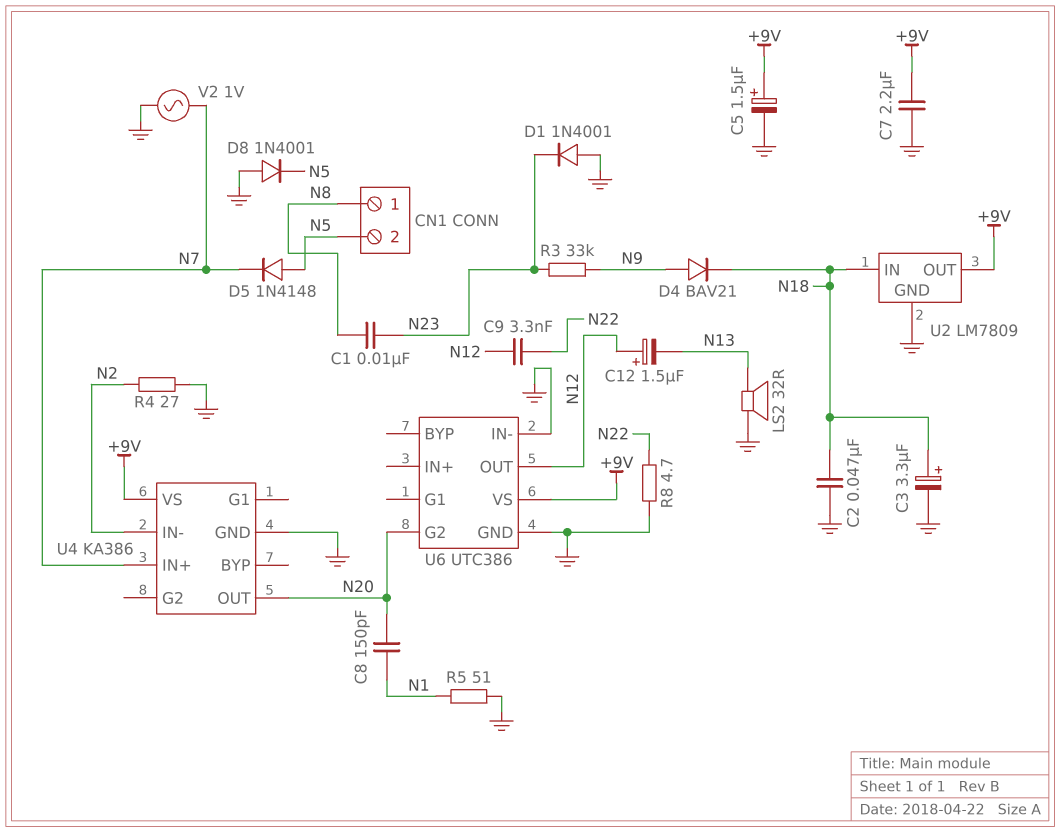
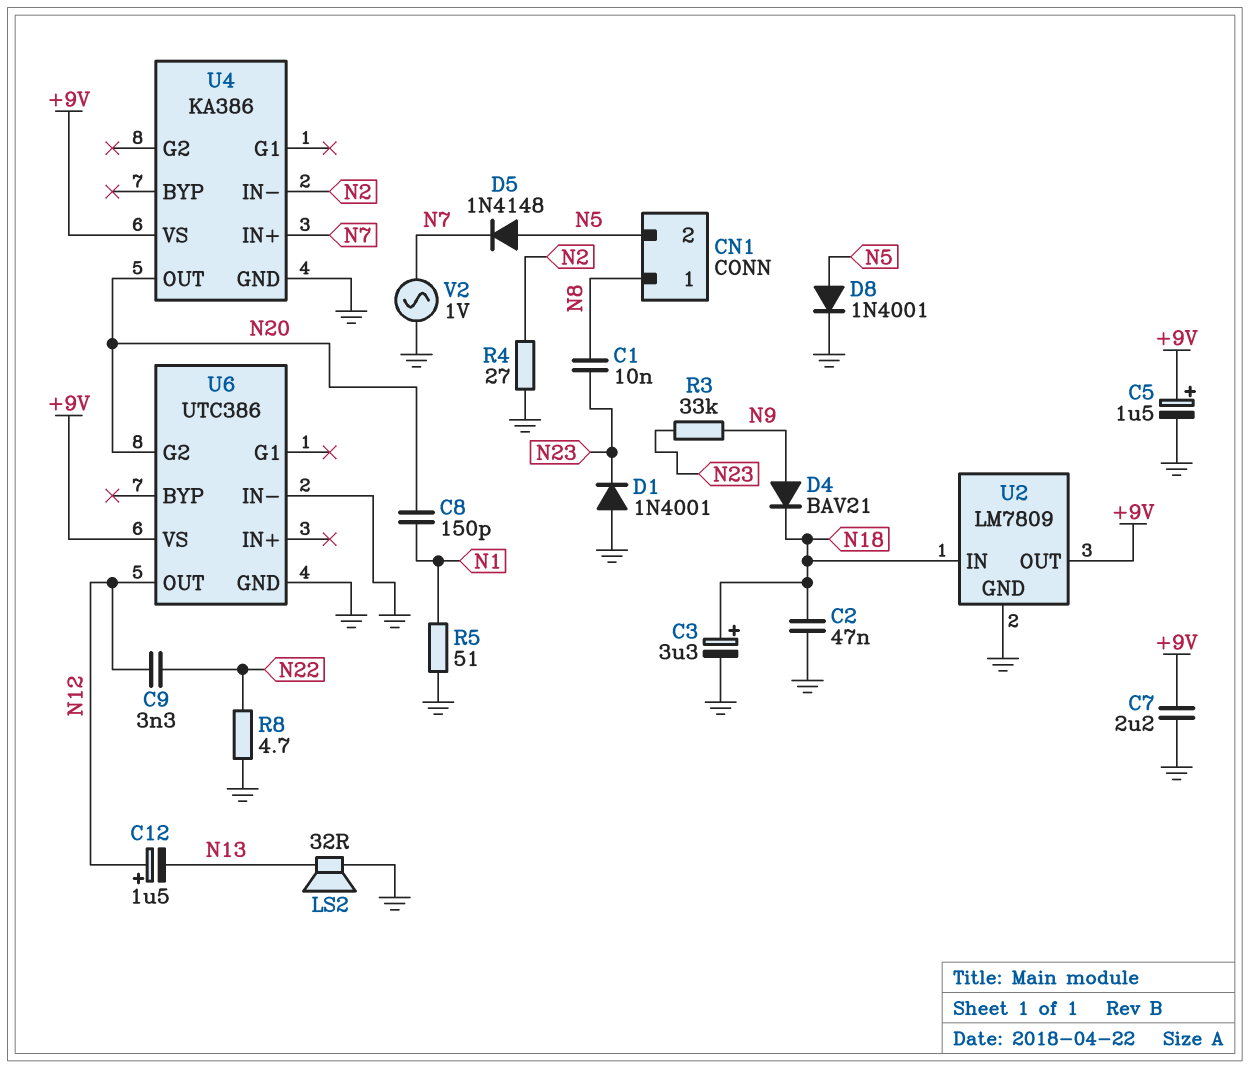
D8: diode 1N4001 (A GND, K N5) -> diode 1N4001 (A N5, K GND)

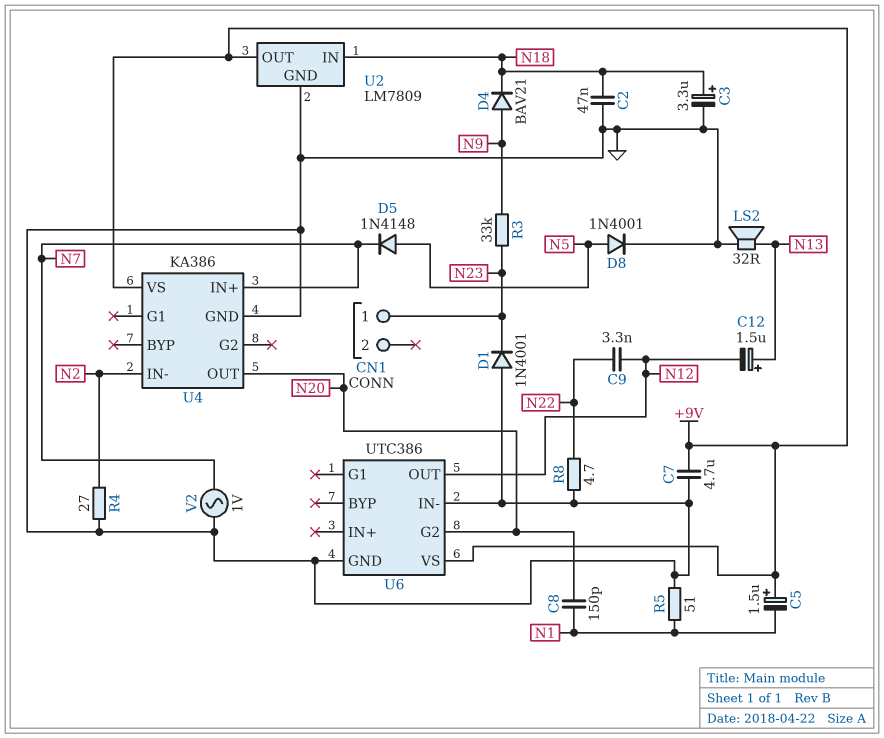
C1: 10nF (N8, N23) -> none
C5: 1.5uF (plus +9V, minus GND) -> 1.5uF (plus +9V, minus N1)
C7: 2.2uF (+9V, GND) -> 4.7uF (+9V, GND)
C12: 1.5uF (plus N12, minus N13) -> 1.5uF (plus N13, minus N12)
CN1 pin 1: N8 -> N23
CN1 pin 2: N5 -> none

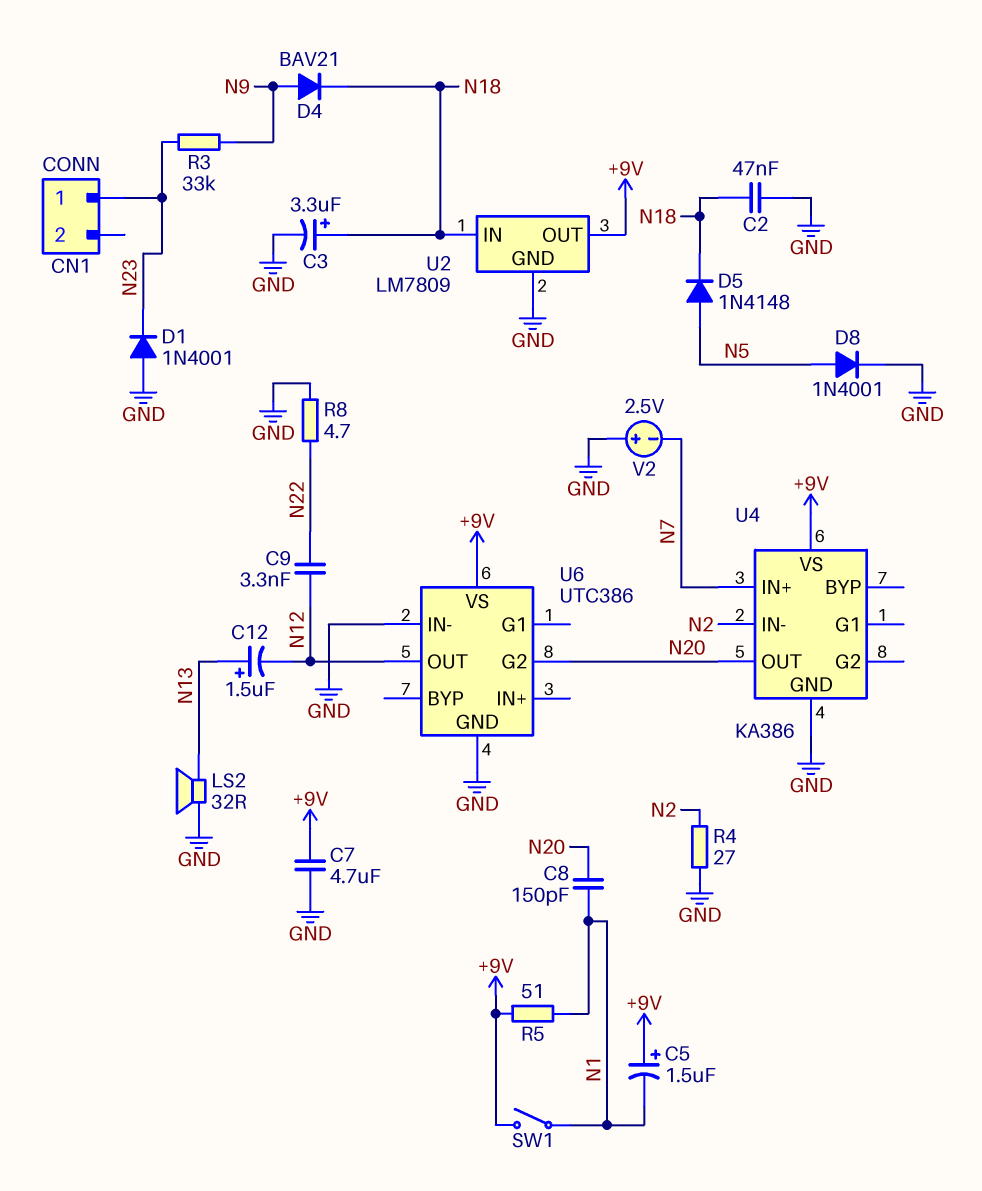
D5: diode 1N4148 (A N5, K N7) -> diode 1N4148 (A N5, K N18)
R5: 51 (GND, N1) -> 51 (+9V, N1)
SW1: none -> switch (+9V, N1)
V2: AC 1V (GND, N7) -> 2.5V (plus GND, minus N7)

